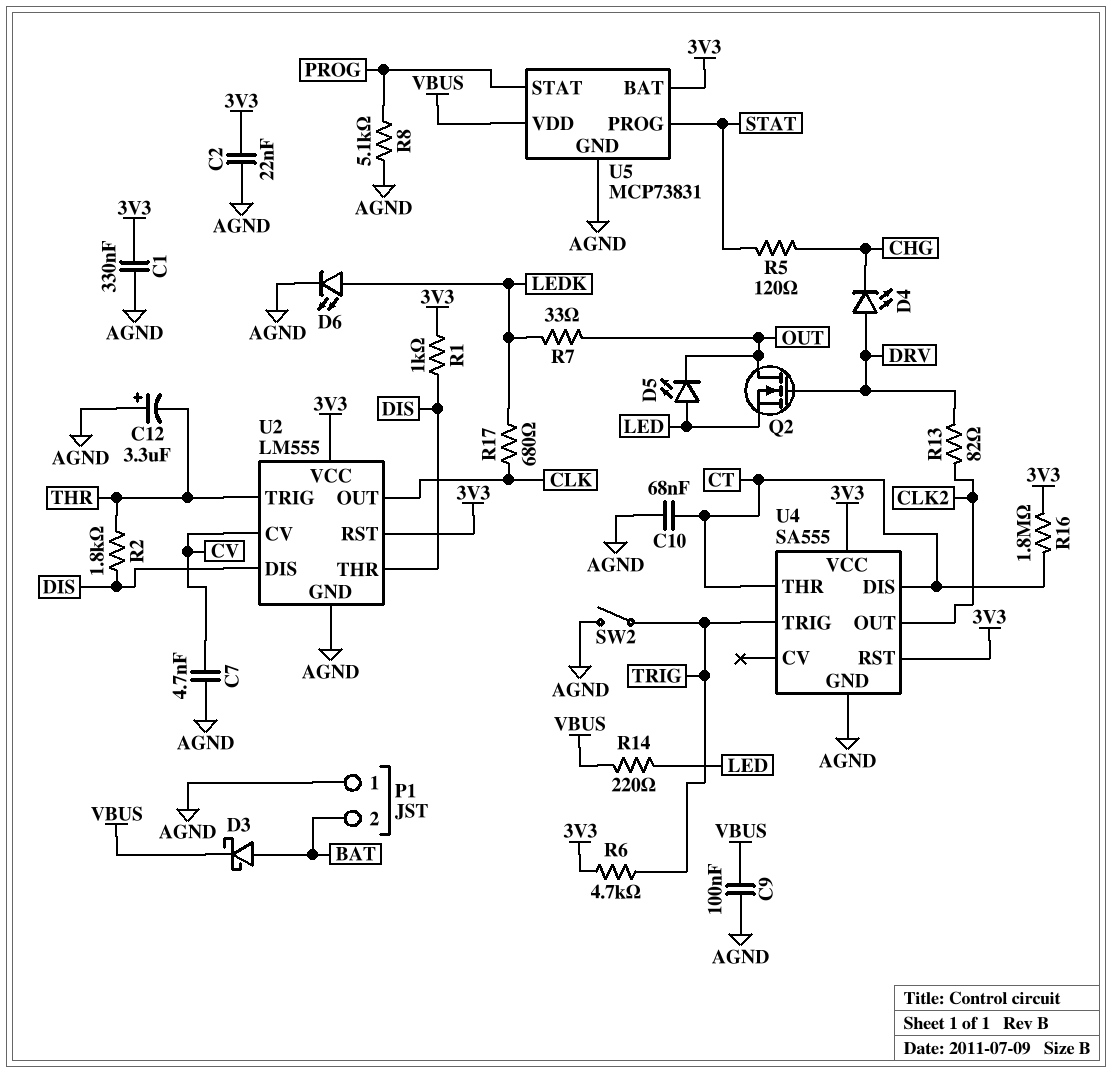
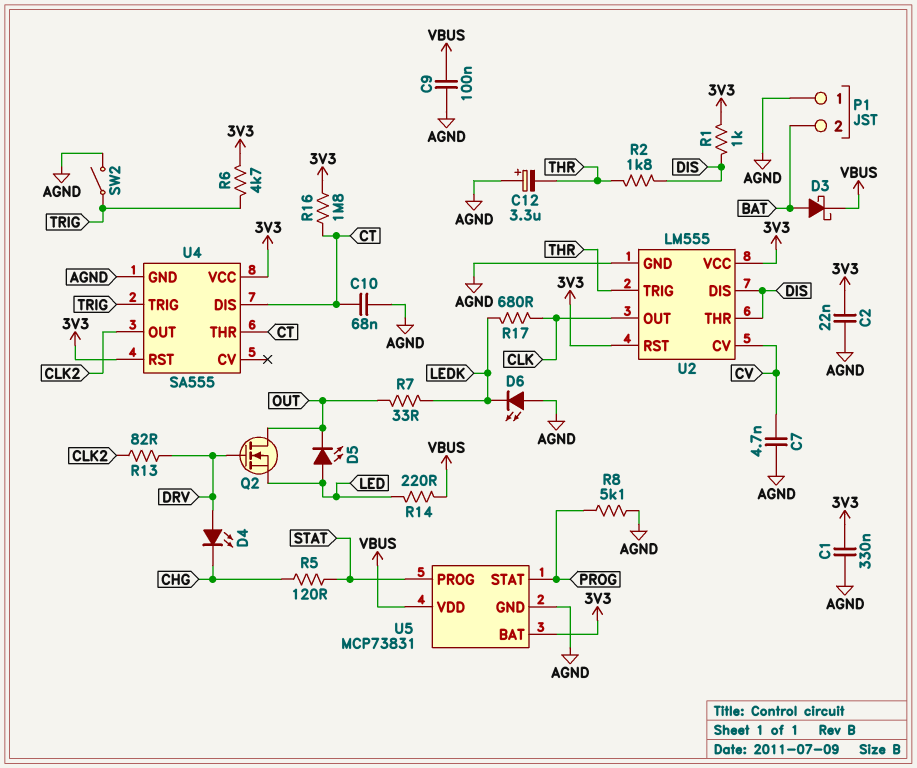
D6: LED (A LEDK, K AGND) -> LED (A AGND, K LEDK)

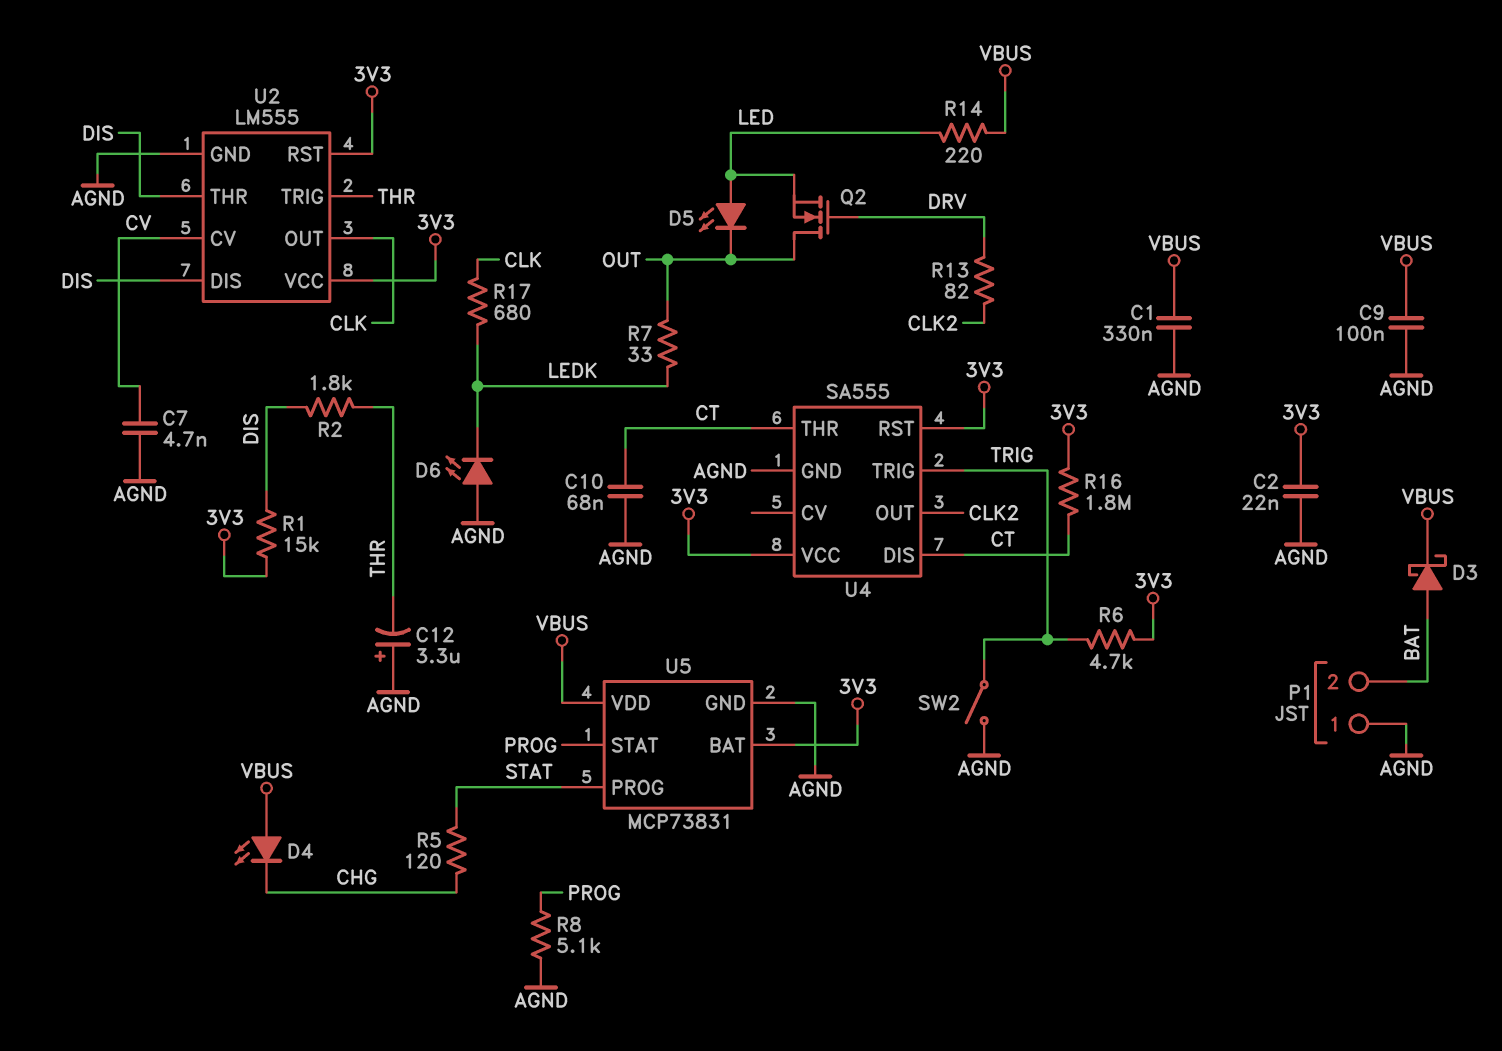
C1: 330nF (3V3, AGND) -> 330nF (AGND, VBUS)
D4: LED (A DRV, K CHG) -> LED (A VBUS, K CHG)
R1: 1k (3V3, DIS) -> 15k (3V3, DIS)

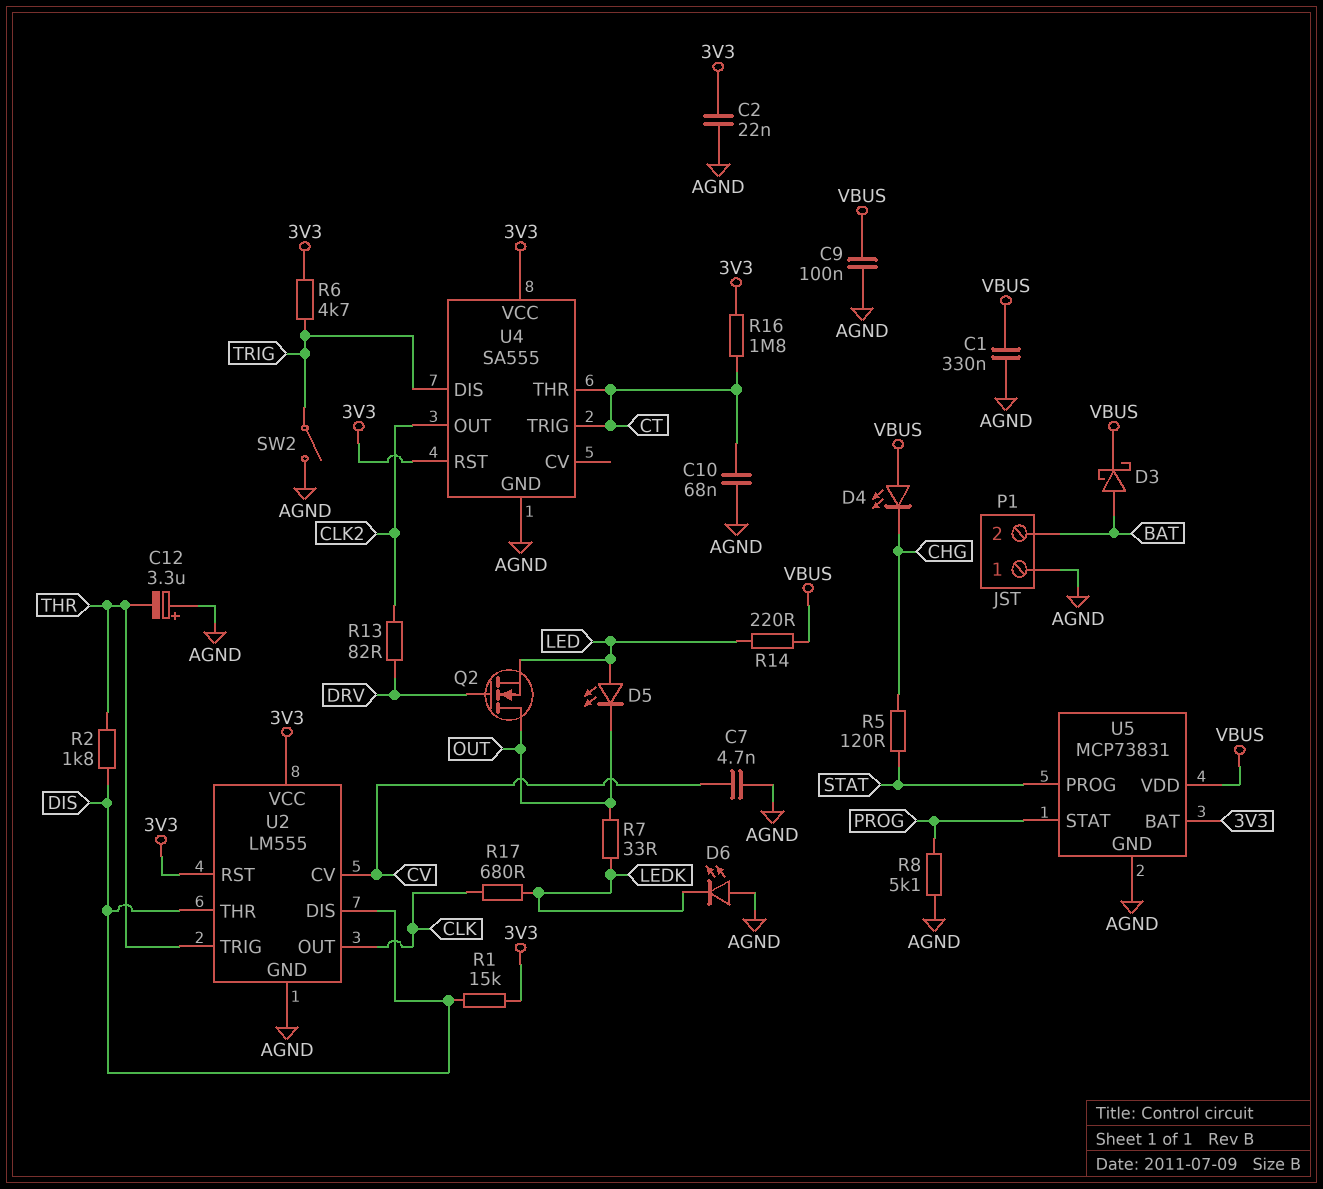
U4 pin DIS: CT -> TRIG
U4 pin TRIG: TRIG -> CT

